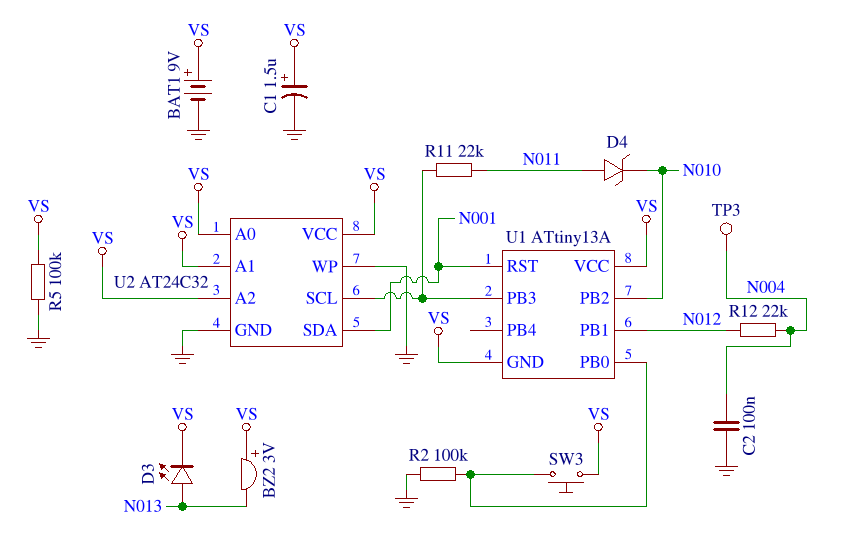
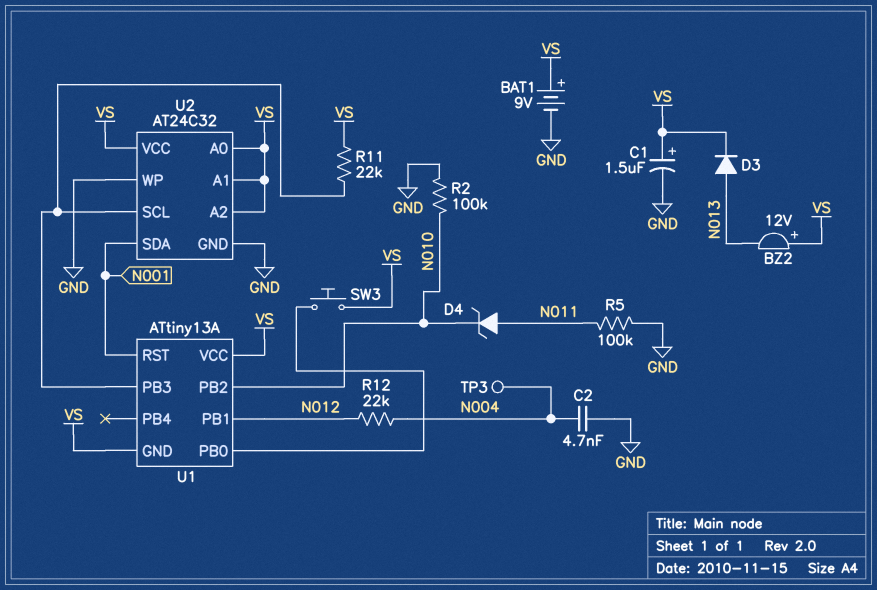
BZ2: buzzer 3V (plus VS, minus N013) -> buzzer 12V (plus VS, minus N013)
C2: 100nF (GND, N004) -> 4.7nF (GND, N004)
D3: LED (A N013, K VS) -> diode (A N013, K VS)
R2: 100k (GND, U1/PB0) -> 100k (GND, N010)
R5: 100k (GND, VS) -> 100k (GND, N011)
R11: 22k (N011, U1/PB3) -> 22k (U1/PB3, VS)

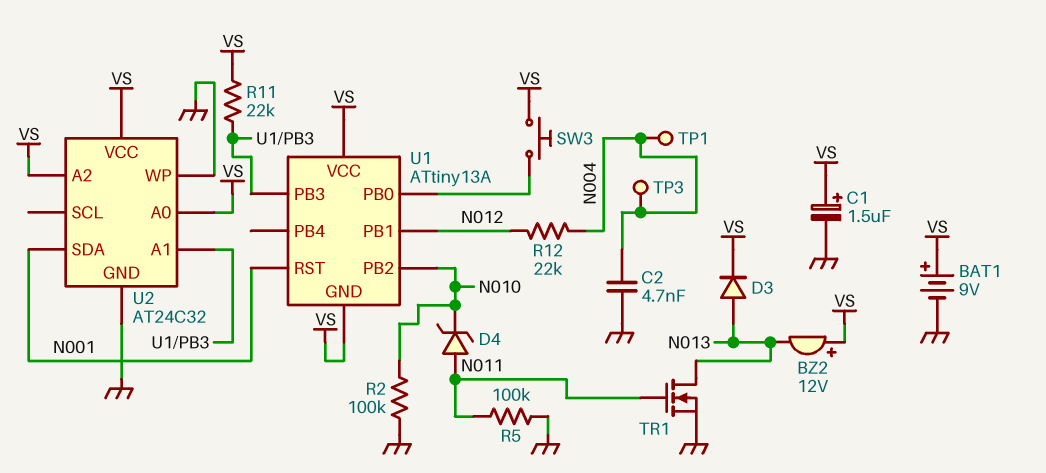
TP1: none -> test point (N004)
TR1: none -> NMOS (G N011, D N013, S GND)
U2 pin A1: VS -> U1/PB3
U2 pin SCL: U1/PB3 -> none

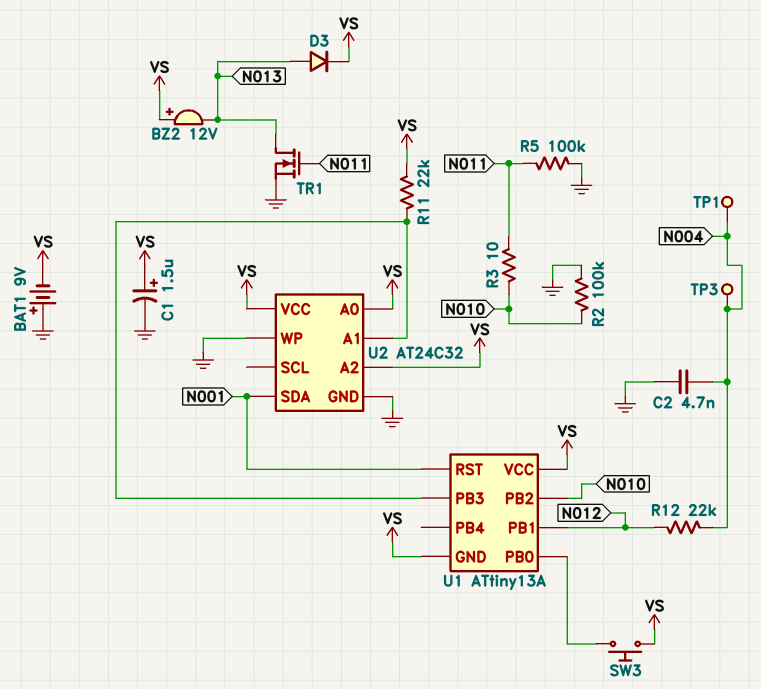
BAT1: 9V (plus VS, minus GND) -> 9V (plus GND, minus VS)
D4: zener (A N011, K N010) -> none
R3: none -> 10 (N010, N011)

